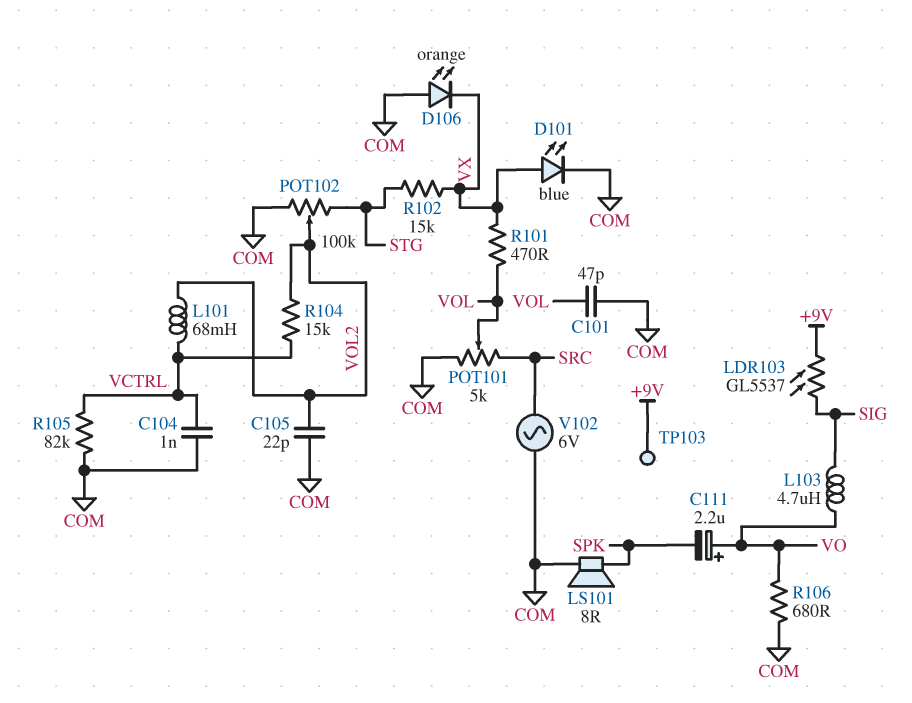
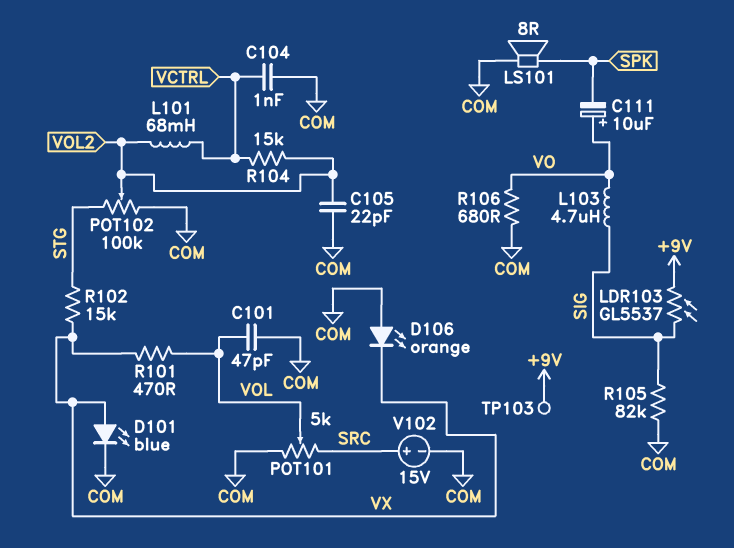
C111: 2.2uF (plus VO, minus SPK) -> 10uF (plus VO, minus SPK)
R105: 82k (COM, VCTRL) -> 82k (COM, SIG)
V102: AC 6V (COM, SRC) -> 15V (plus SRC, minus COM)

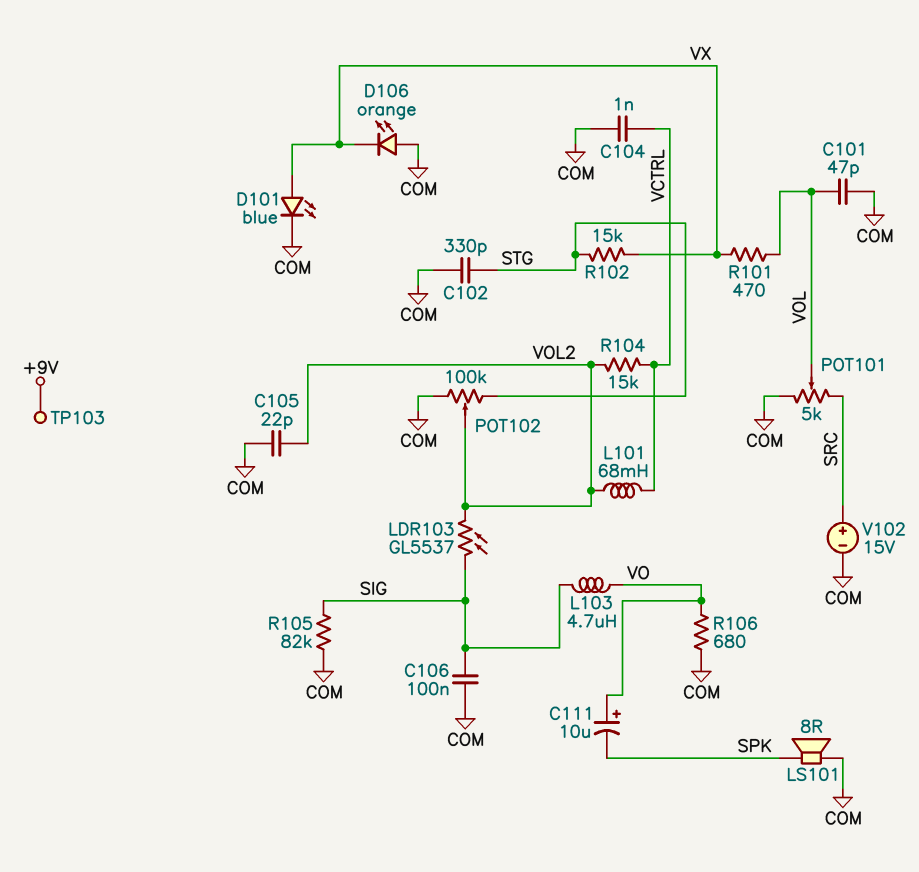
C102: none -> 330pF (COM, STG)
C106: none -> 100nF (COM, SIG)
LDR103: GL5537 (+9V, SIG) -> GL5537 (SIG, VOL2)

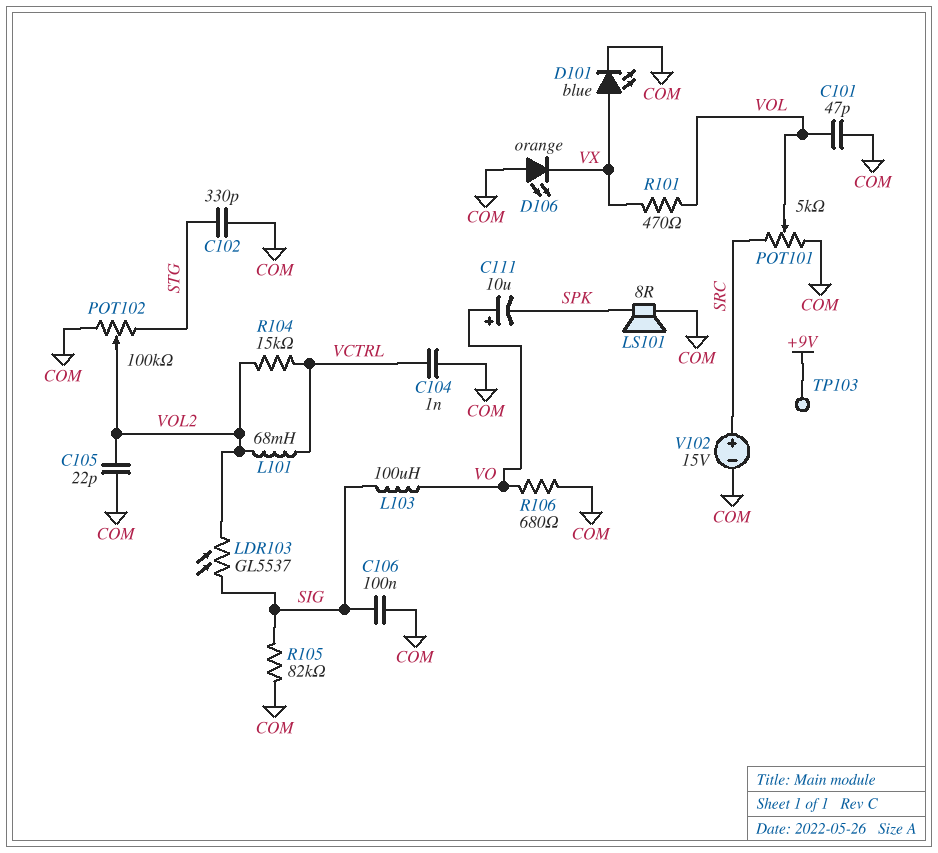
L103: 4.7uH (SIG, VO) -> 100uH (SIG, VO)
R102: 15k (STG, VX) -> none

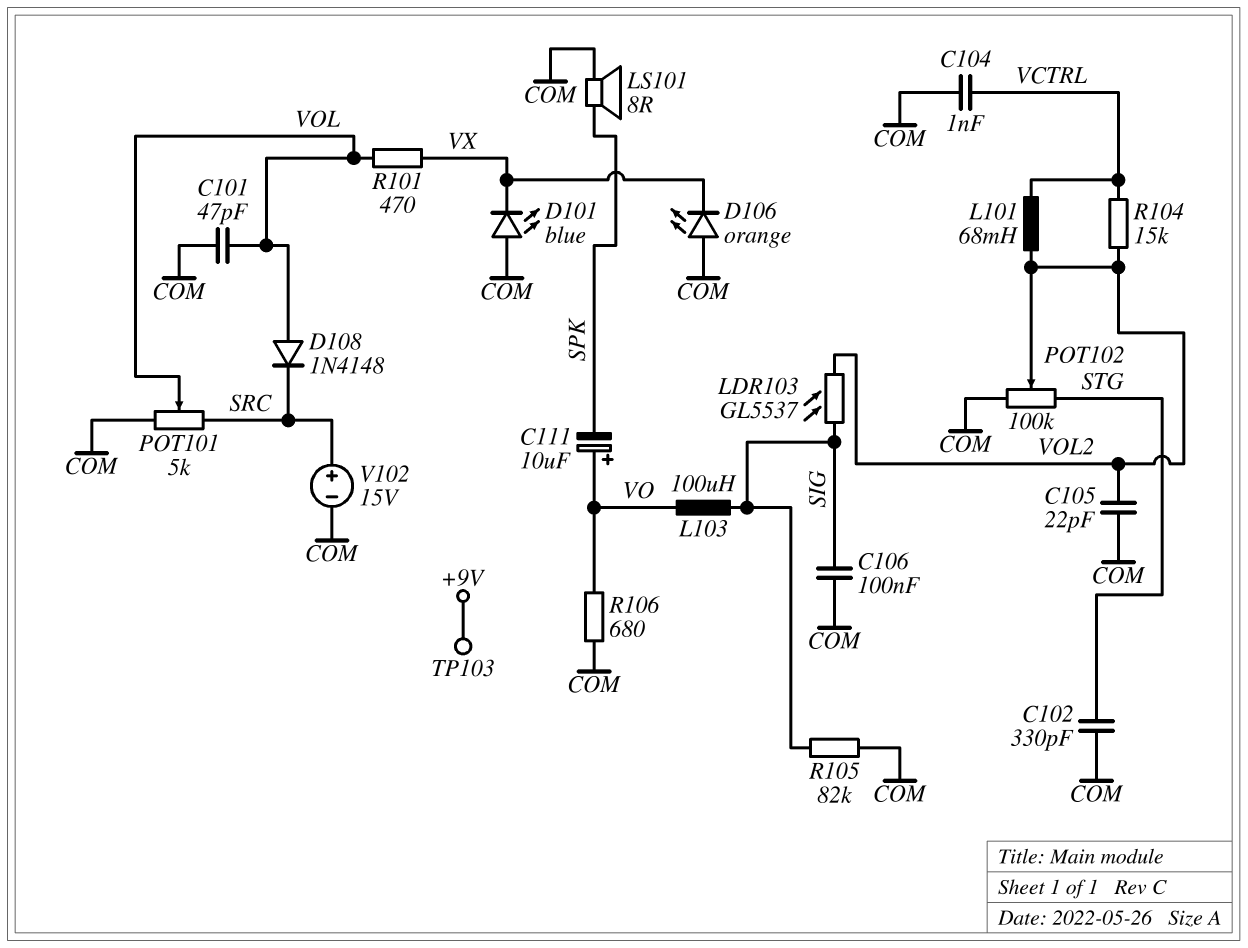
D101: LED blue (A VX, K COM) -> LED blue (A COM, K VX)
D108: none -> diode 1N4148 (A VOL, K SRC)

